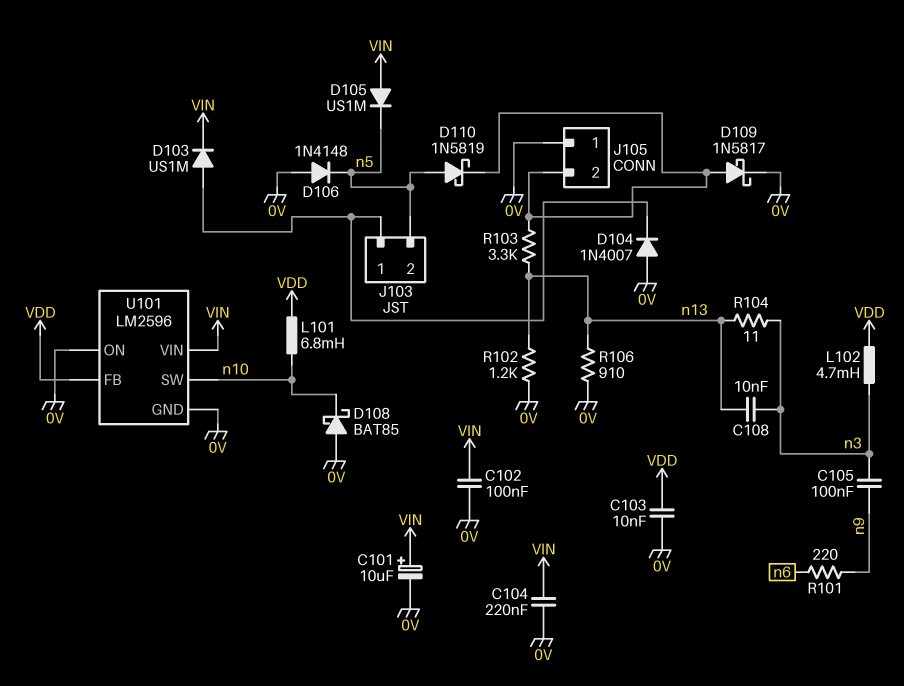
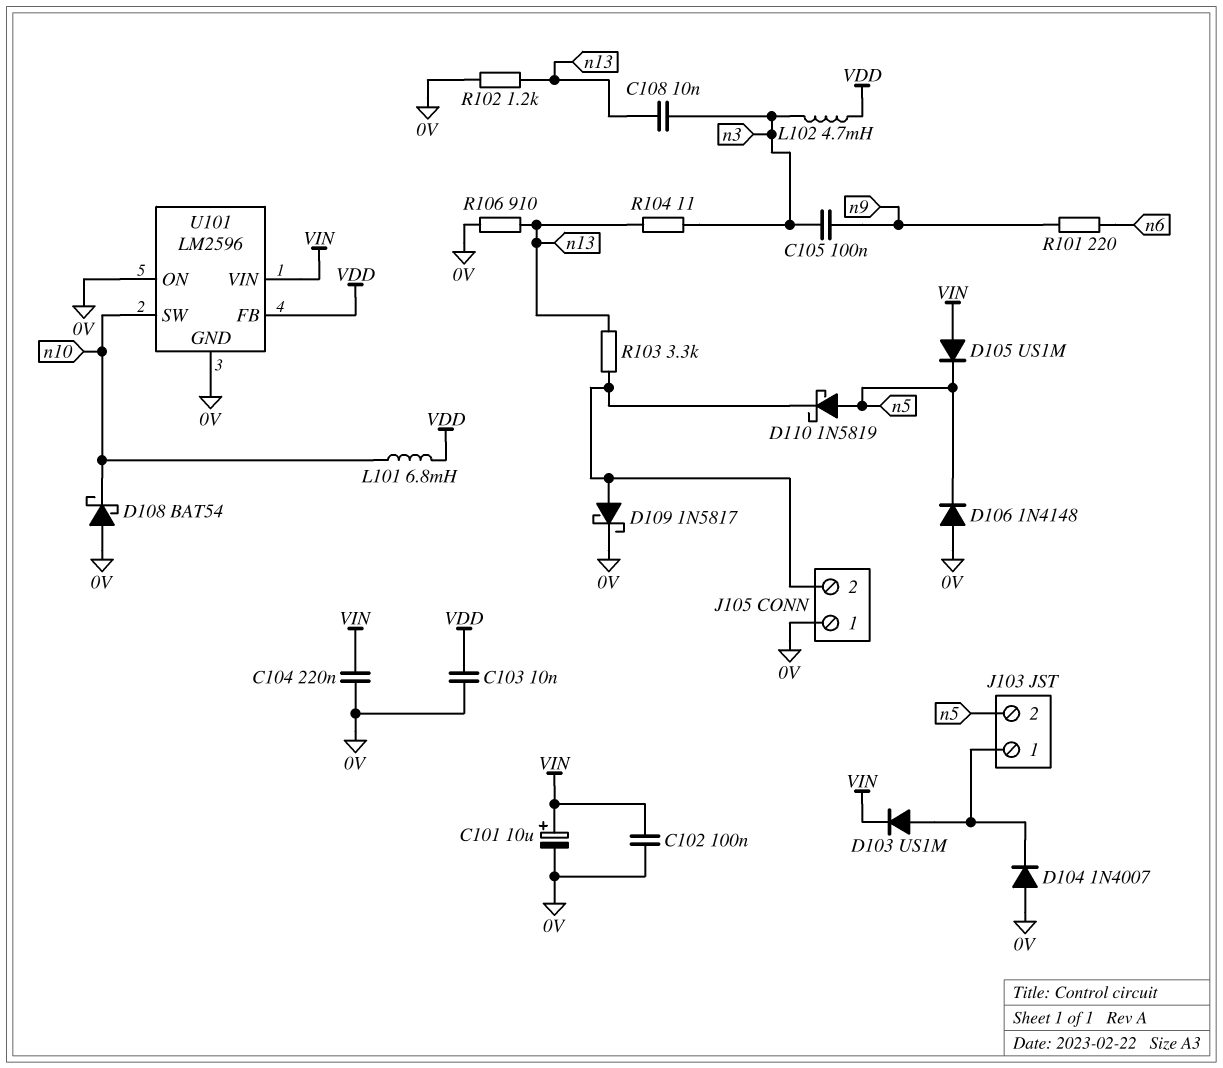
D108: schottky BAT85 (A 0V, K n10) -> schottky BAT54 (A 0V, K n10)

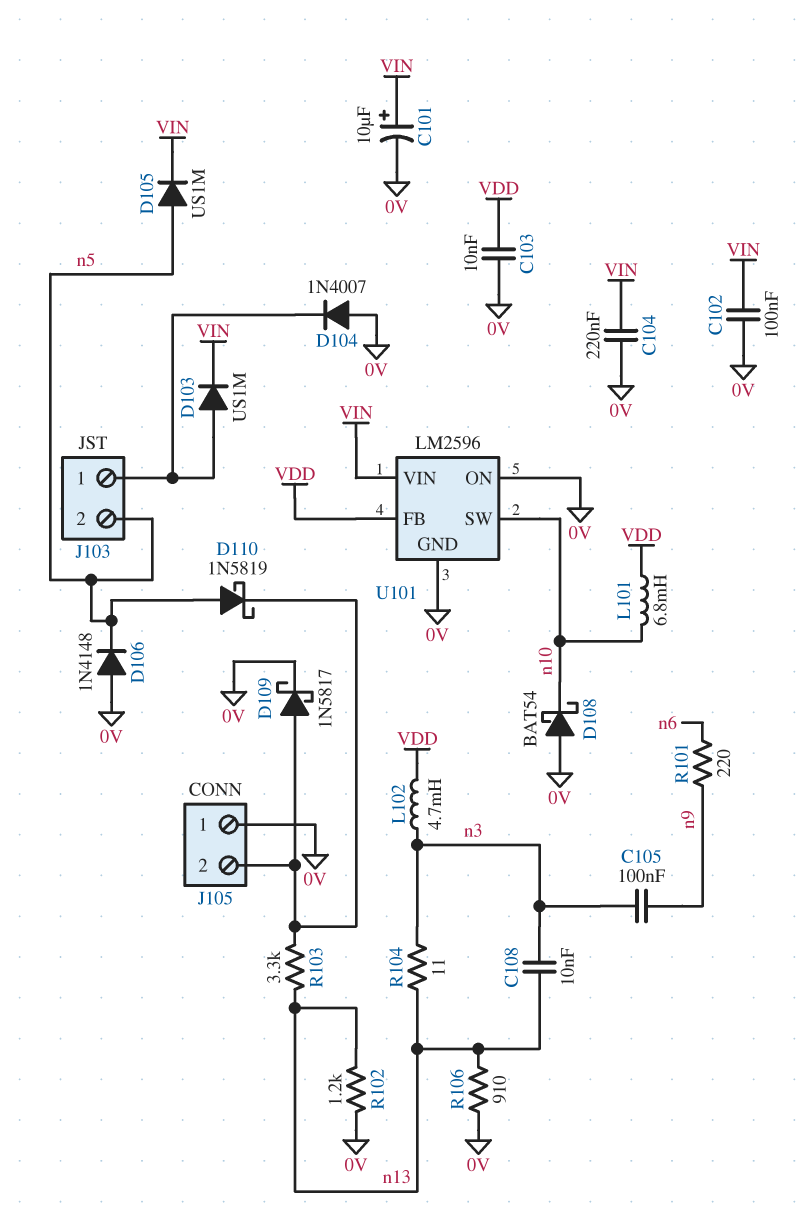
D105: diode US1M (A VIN, K n5) -> diode US1M (A n5, K VIN)

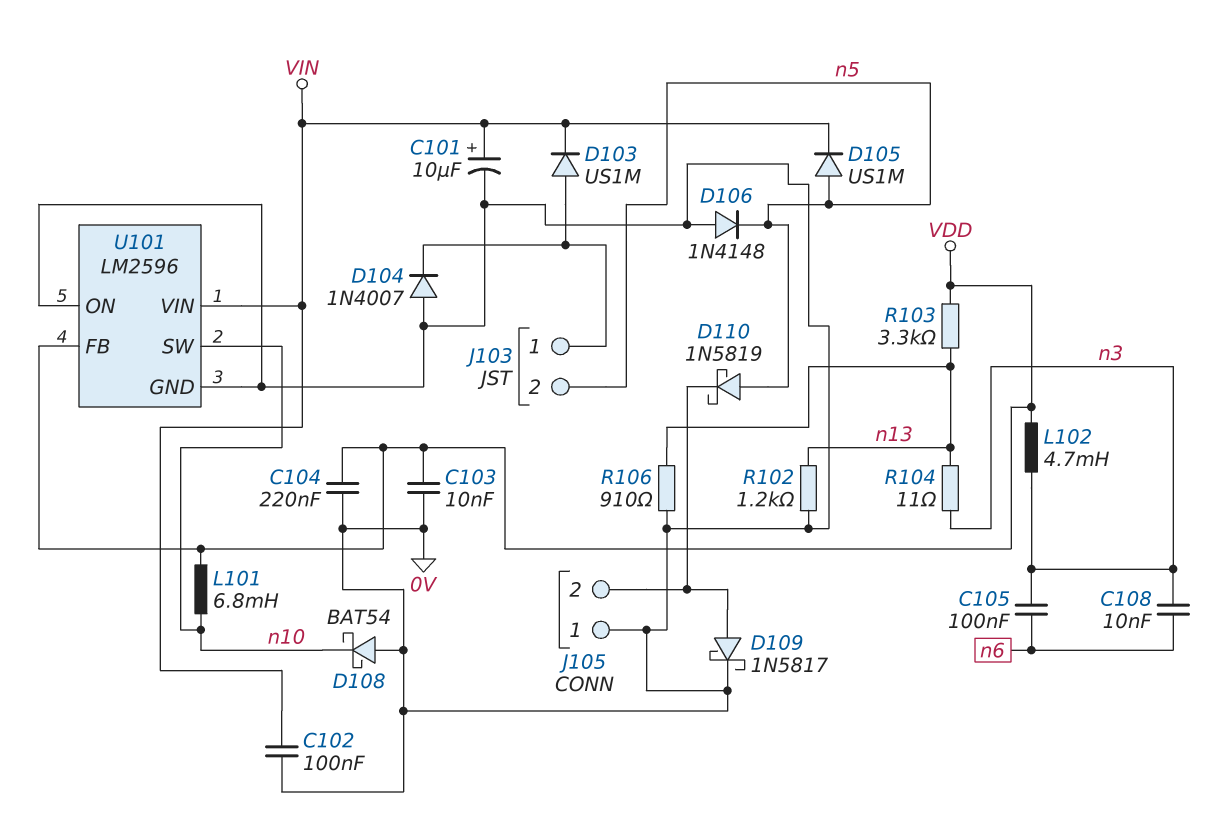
C104: 220nF (0V, VIN) -> 220nF (0V, VDD)
C105: 100nF (n3, n9) -> 100nF (n3, n6)
C108: 10nF (n3, n13) -> 10nF (n3, n6)
R101: 220 (n6, n9) -> none
R103: 3.3k (J105/2, n13) -> 3.3k (VDD, n13)

